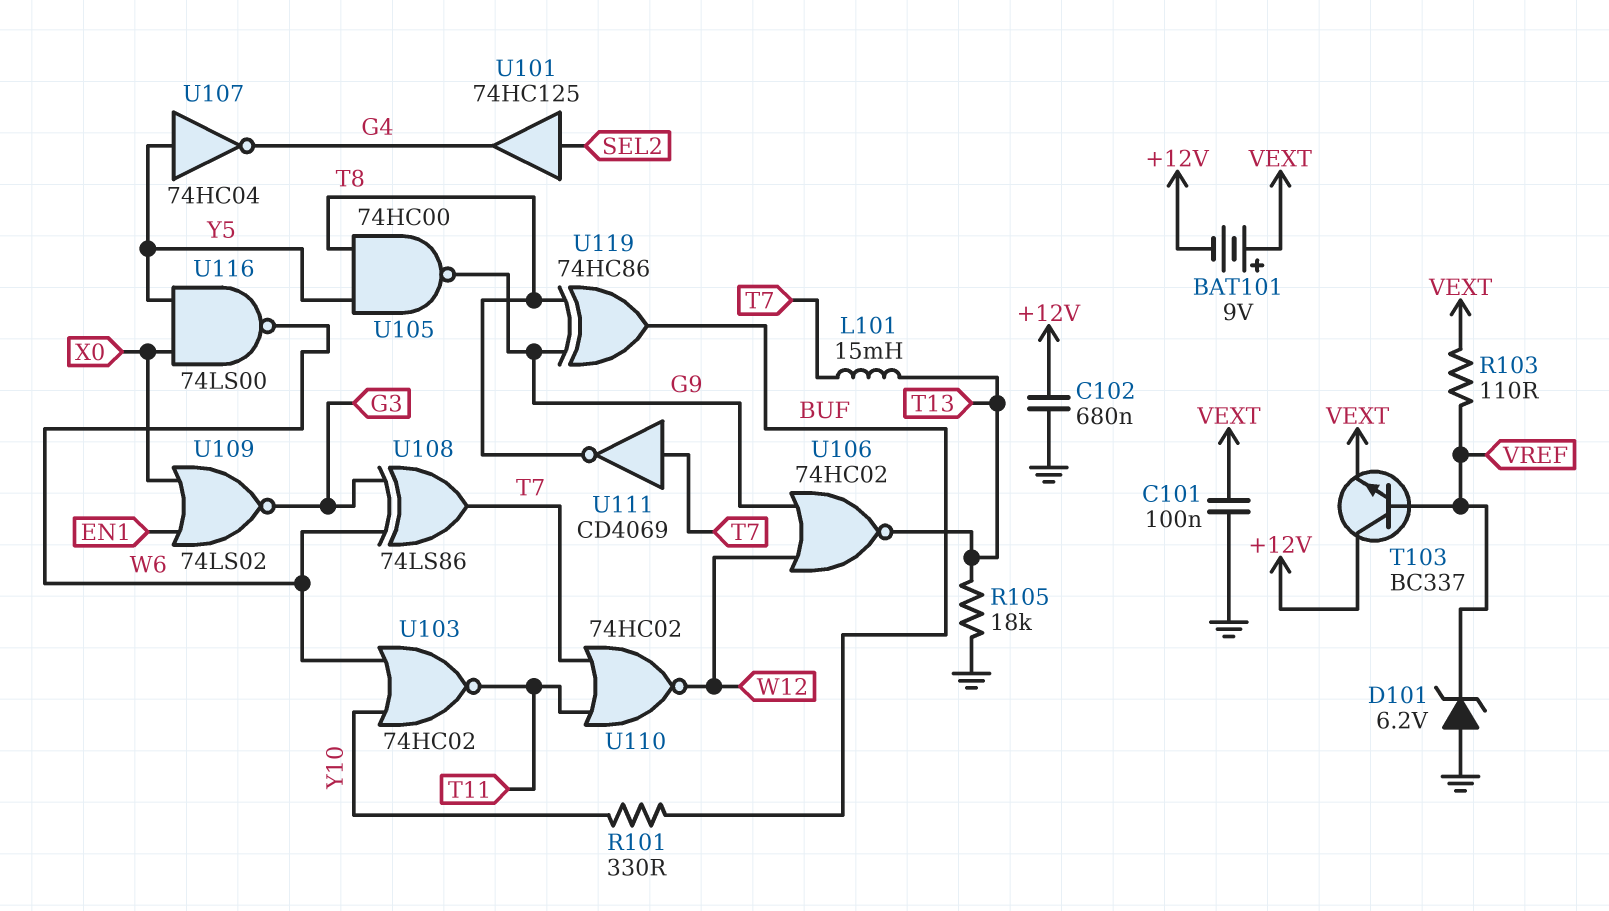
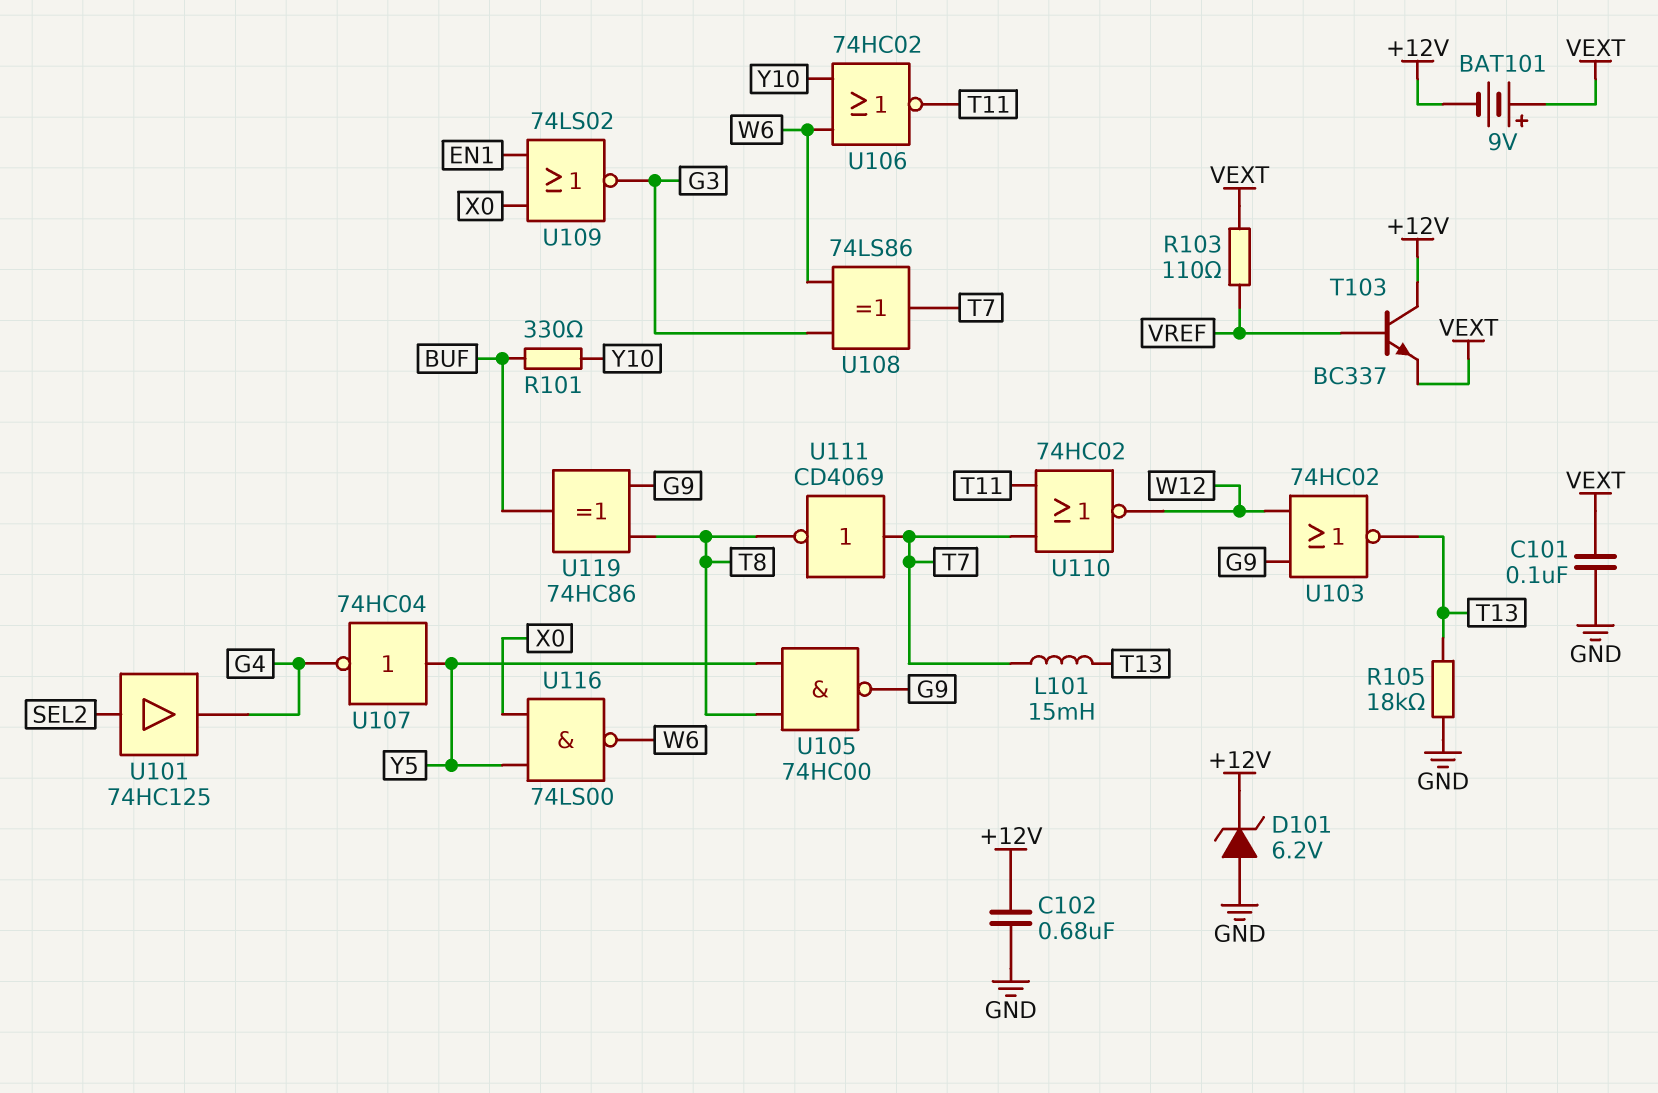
D101: zener 6.2V (A GND, K VREF) -> zener 6.2V (A GND, K +12V)
U103: NOR 74HC02 (in W6, in Y10, out T11) -> NOR 74HC02 (in G9, in W12, out T13)
U106: NOR 74HC02 (in G9, in W12, out T13) -> NOR 74HC02 (in W6, in Y10, out T11)

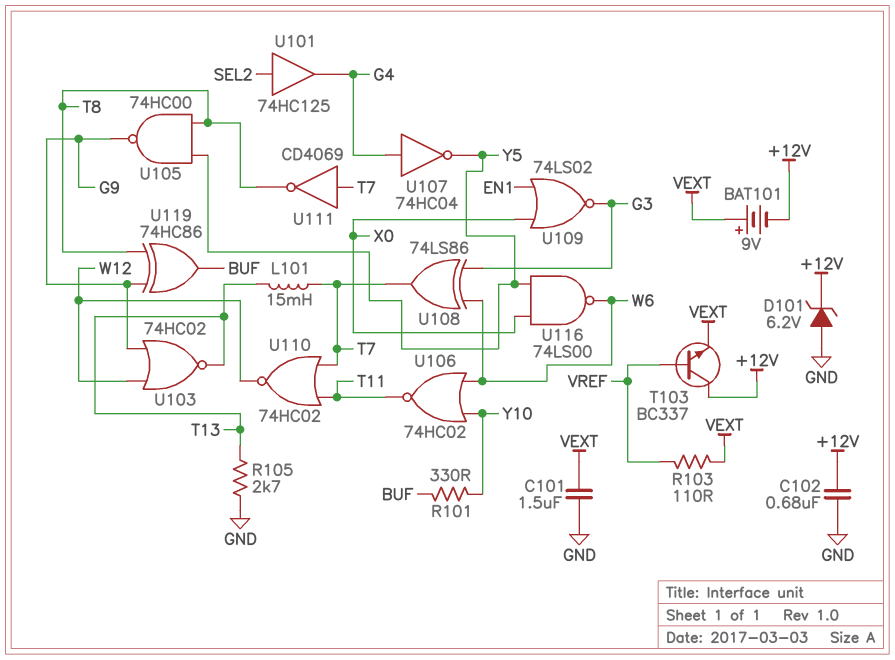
C101: 100nF (GND, VEXT) -> 1.5uF (GND, VEXT)
R105: 18k (GND, T13) -> 2.7k (GND, T13)
U107: NOT 74HC04 (in Y5, out G4) -> NOT 74HC04 (in G4, out Y5)

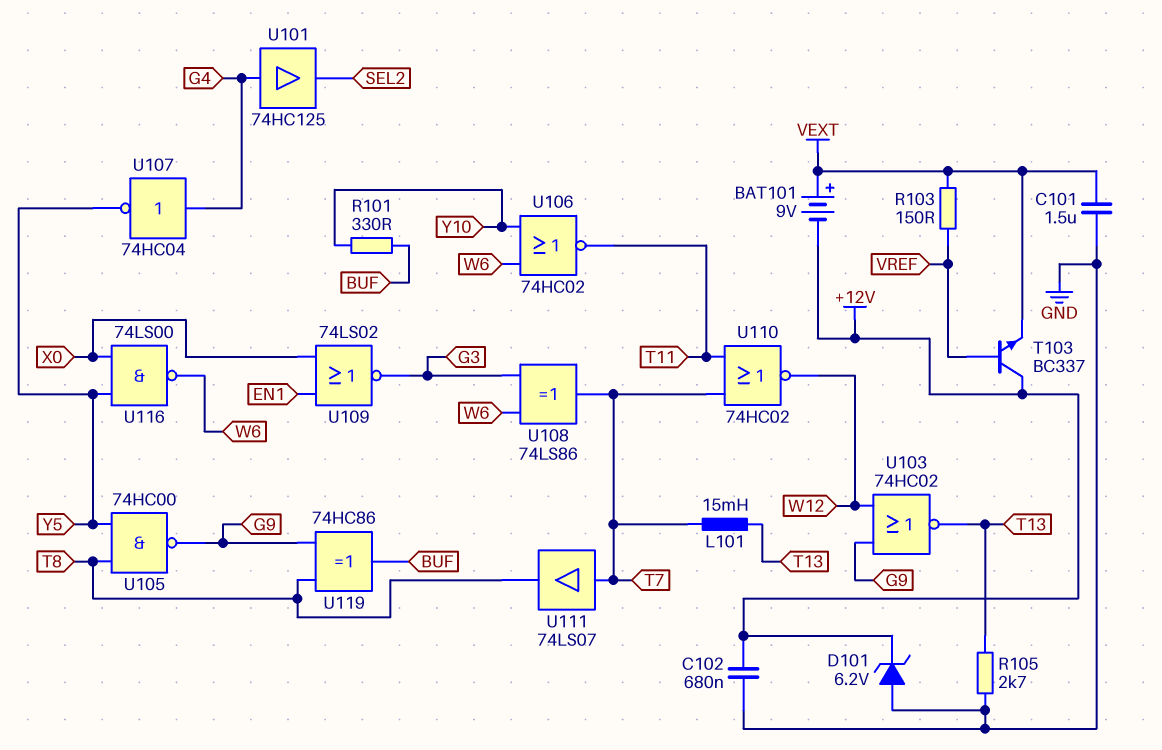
R103: 110 (VEXT, VREF) -> 150 (VEXT, VREF)
U101: buffer 74HC125 (in SEL2, out G4) -> buffer 74HC125 (in G4, out SEL2)
U111: NOT CD4069 (in T7, out T8) -> buffer 74LS07 (in T7, out T8)

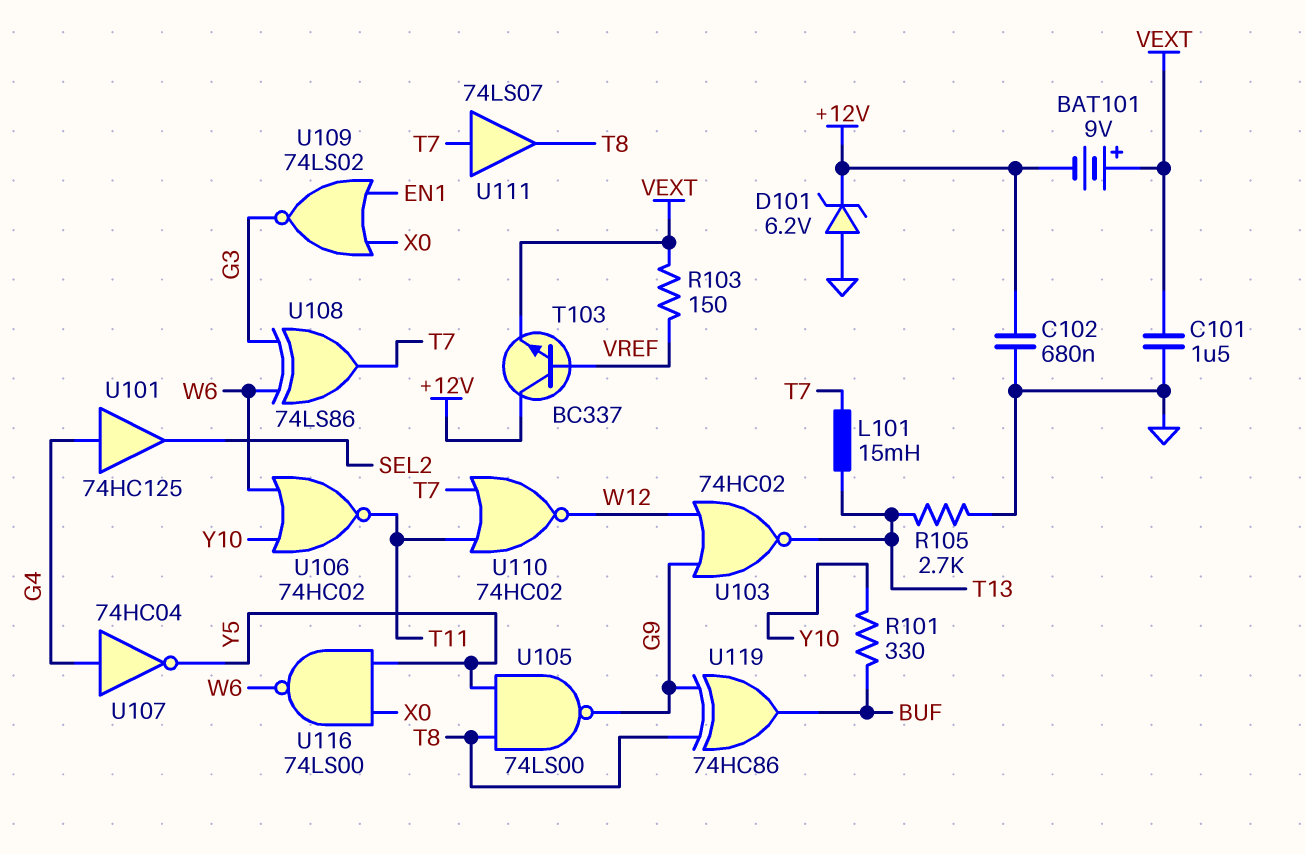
U105: NAND 74HC00 (in T8, in Y5, out G9) -> NAND 74LS00 (in T8, in Y5, out G9)

